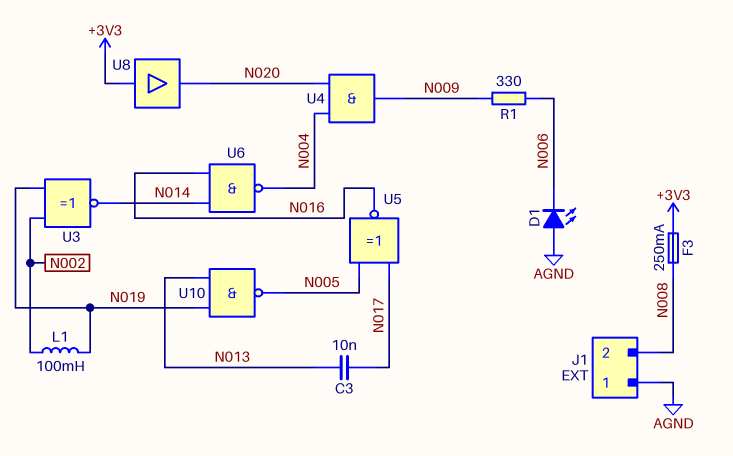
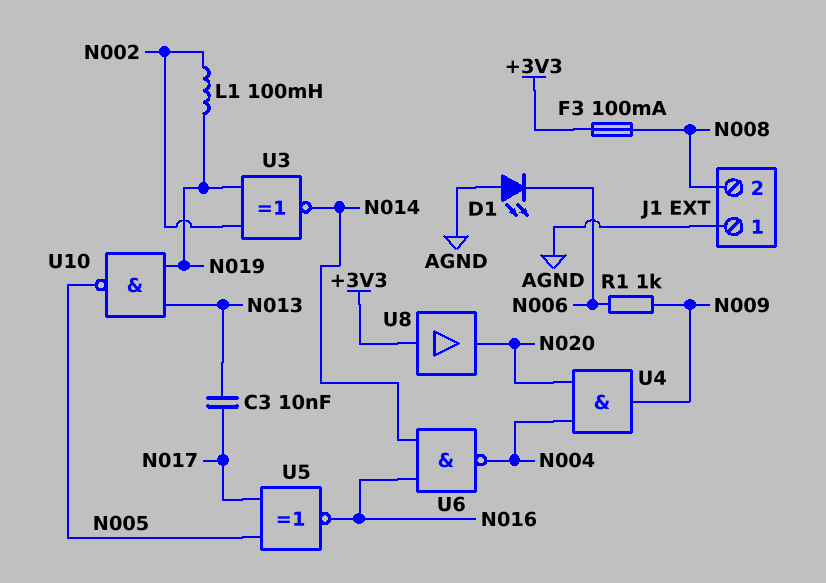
F3: 250mA (+3V3, N008) -> 100mA (+3V3, N008)
R1: 330 (N006, N009) -> 1k (N006, N009)

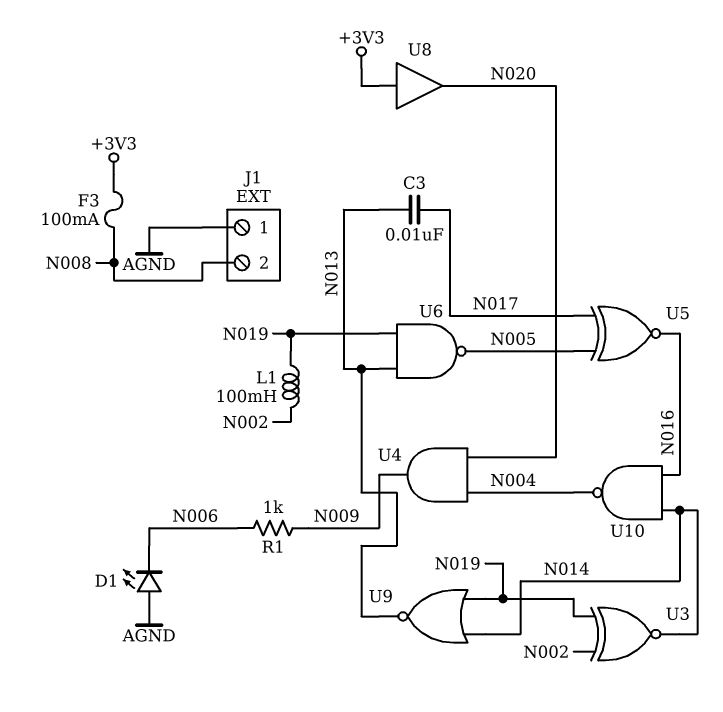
U6: NAND (in N014, in N016, out N004) -> NAND (in N013, in N019, out N005)
U9: none -> NOR (in N014, in N019, out N013)
U10: NAND (in N013, in N019, out N005) -> NAND (in N014, in N016, out N004)

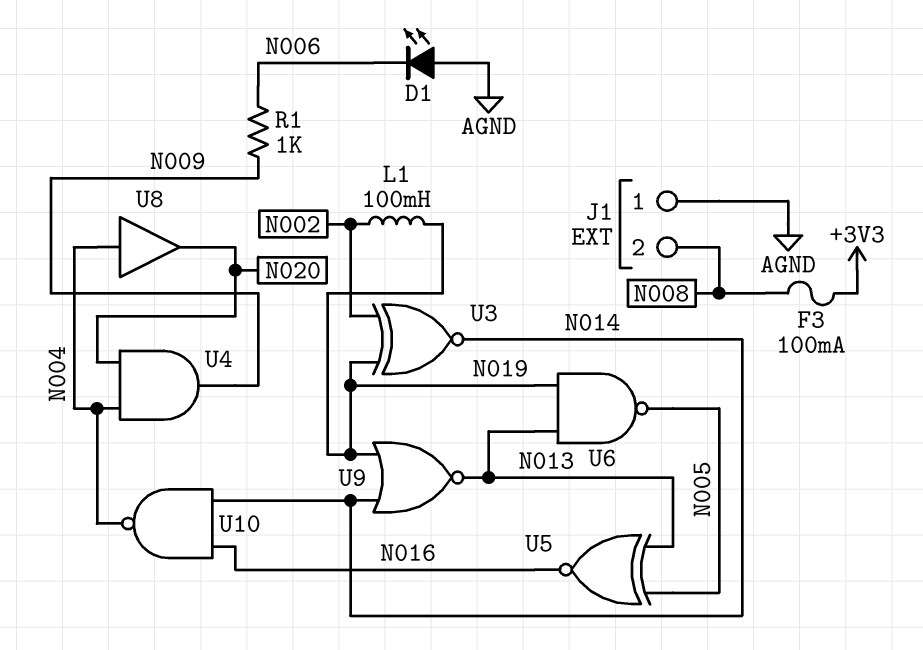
C3: 10nF (N013, N017) -> none
U5: XNOR (in N005, in N017, out N016) -> XNOR (in N005, in N013, out N016)
U8: buffer (in +3V3, out N020) -> buffer (in N004, out N020)

